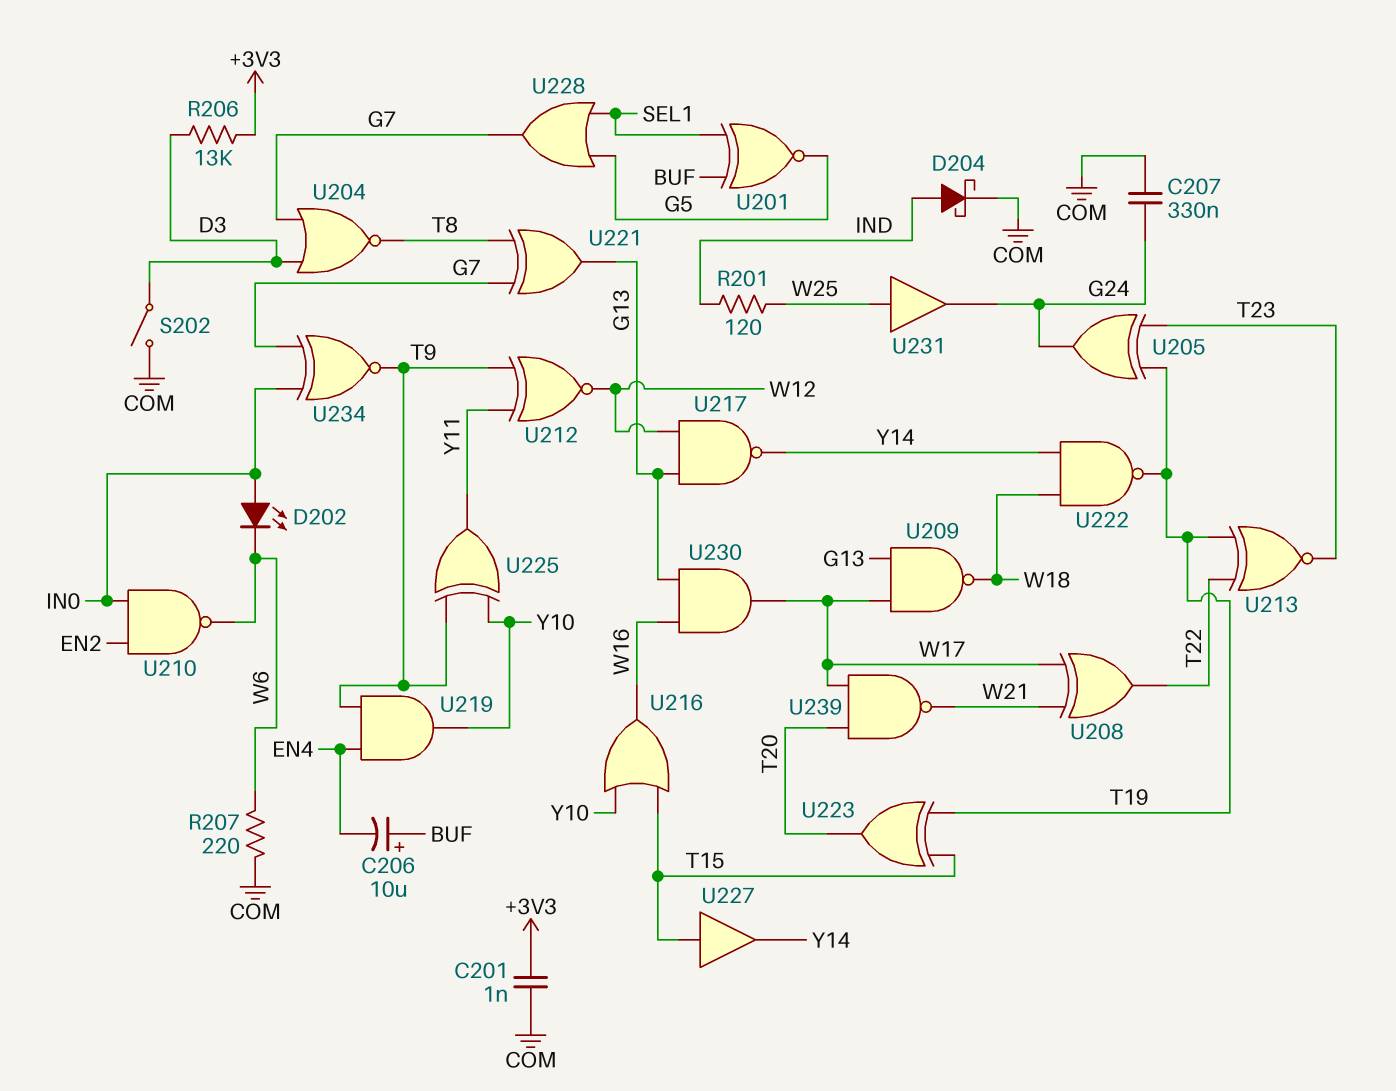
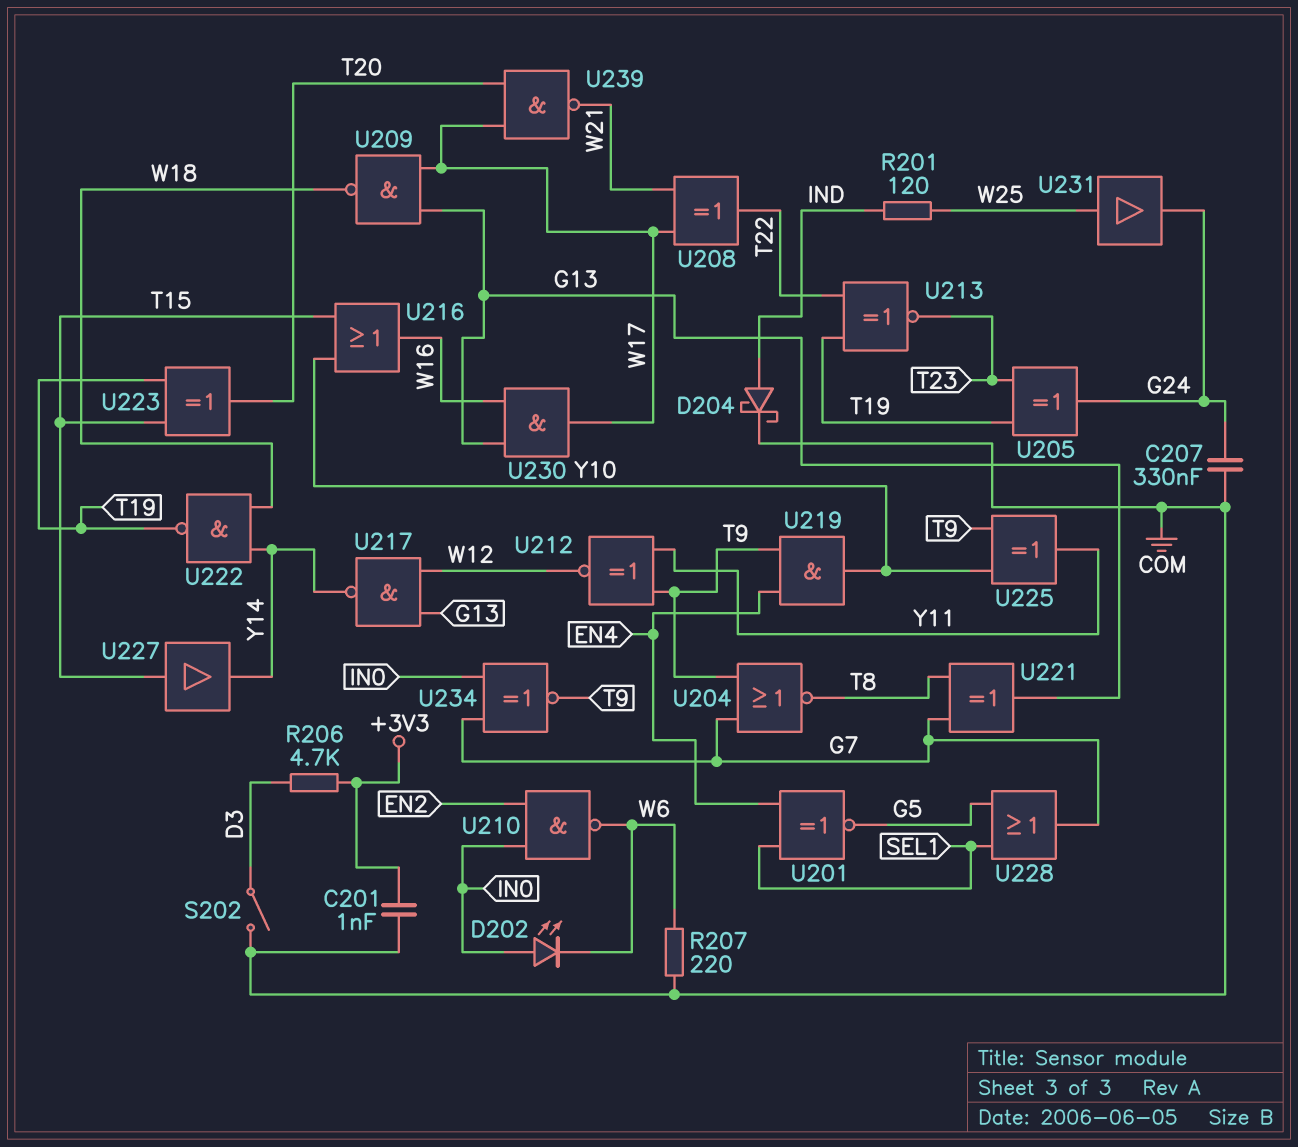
C206: 10uF (plus BUF, minus EN4) -> none
R206: 13k (+3V3, D3) -> 4.7k (+3V3, D3)
U201: XNOR (in BUF, in SEL1, out G5) -> XNOR (in EN4, in SEL1, out G5)
U204: NOR (in D3, in G7, out T8) -> NOR (in G7, in T9, out T8)

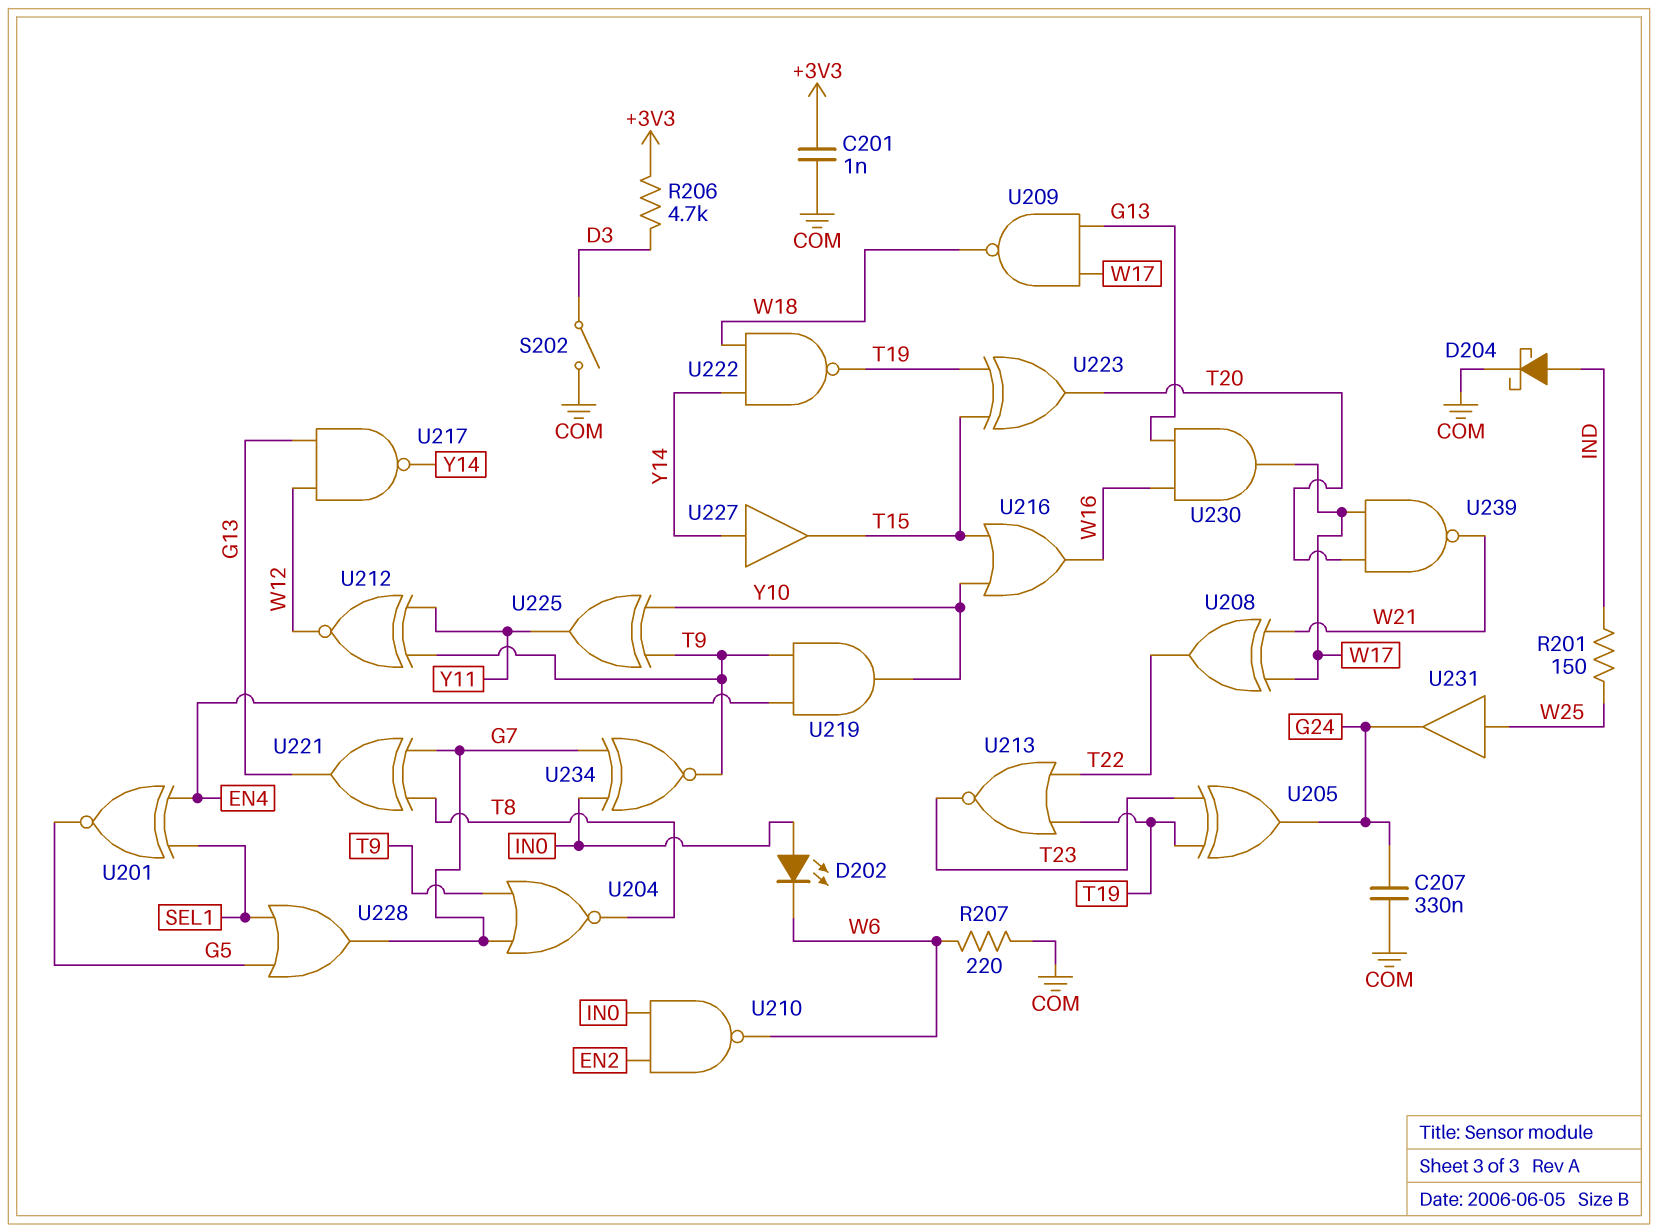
R201: 120 (IND, W25) -> 150 (IND, W25)
U213: XNOR (in T19, in T22, out T23) -> NOR (in T19, in T22, out T23)
U227: buffer (in T15, out Y14) -> buffer (in Y14, out T15)

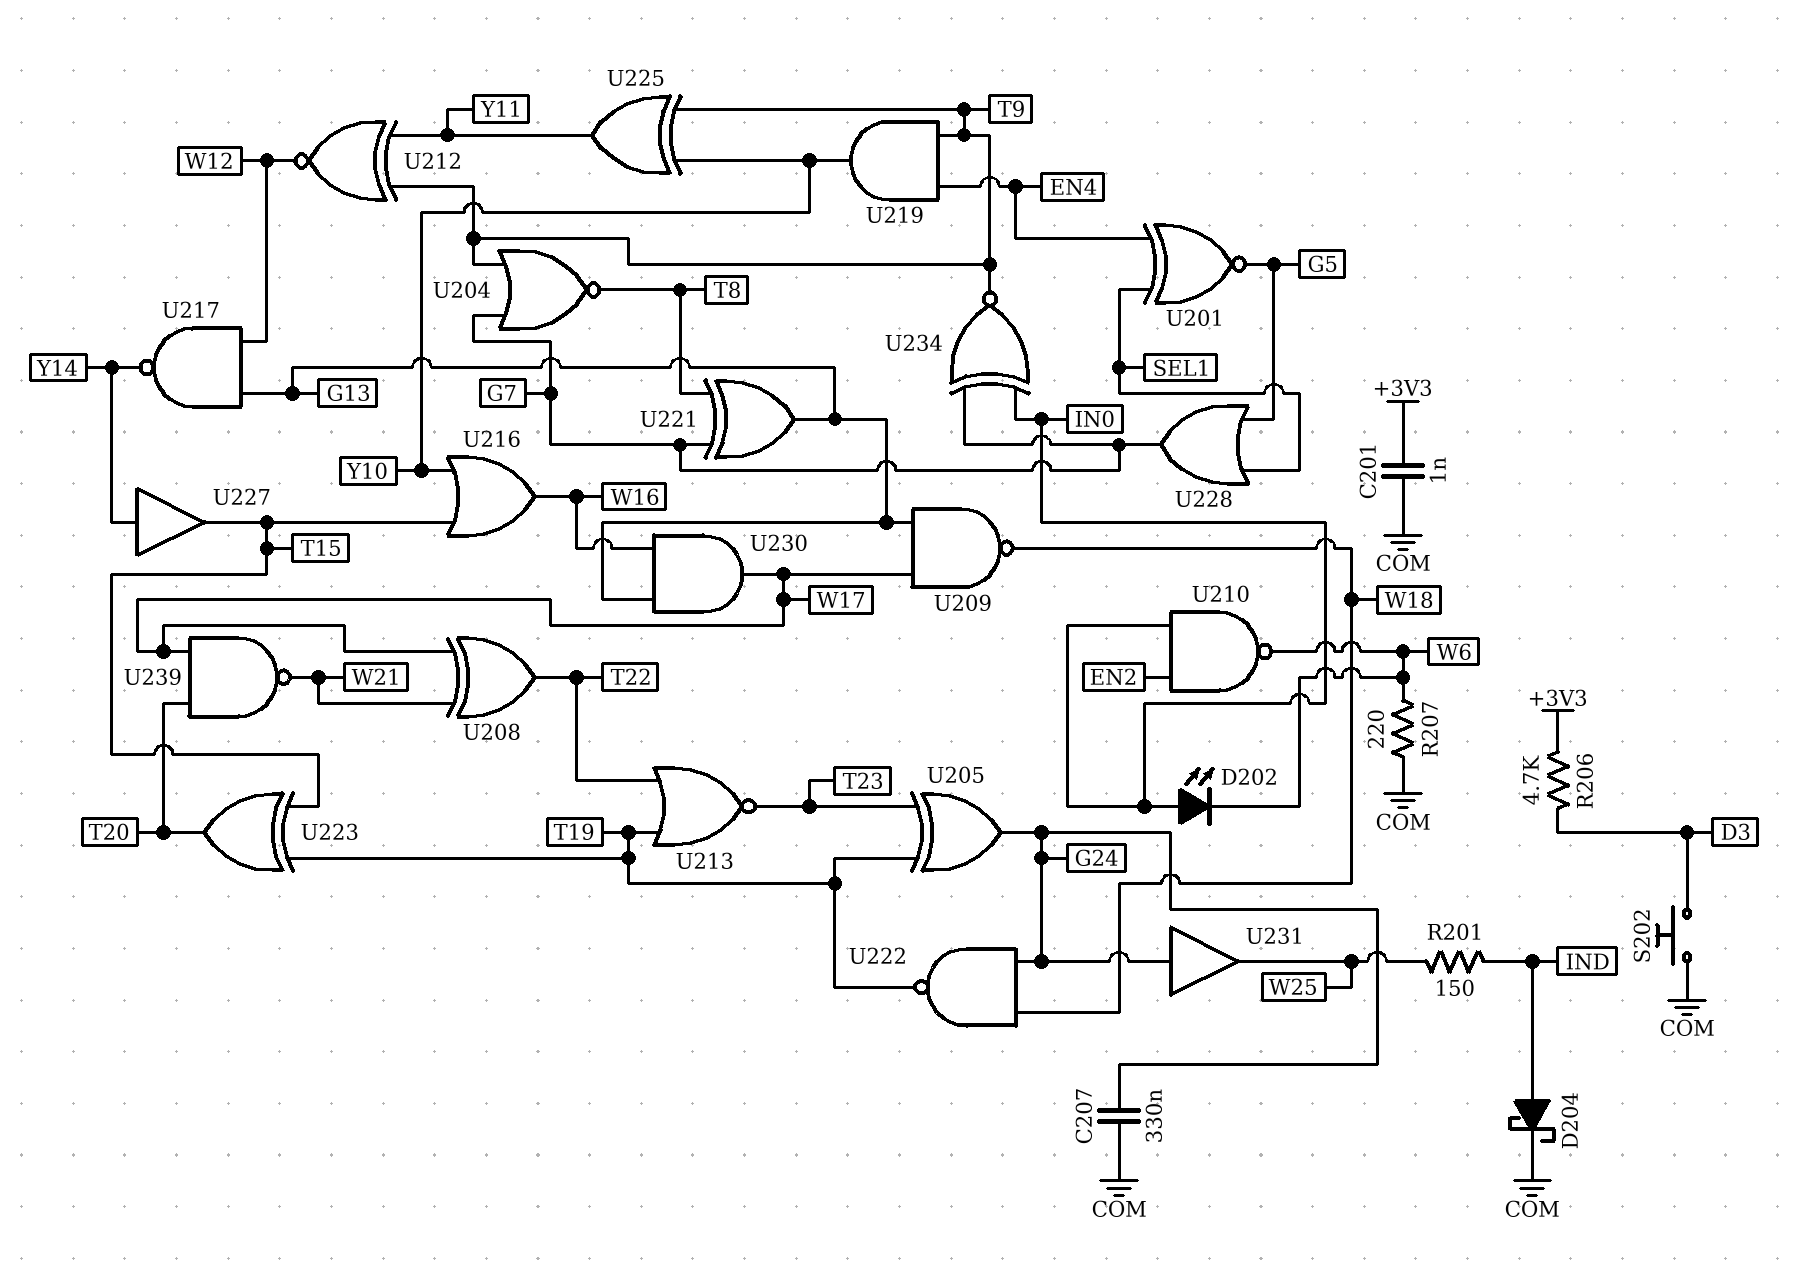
S202: switch (COM, D3) -> button (COM, D3)
U222: NAND (in W18, in Y14, out T19) -> NAND (in G24, in W18, out T19)
U231: buffer (in W25, out G24) -> buffer (in G24, out W25)

